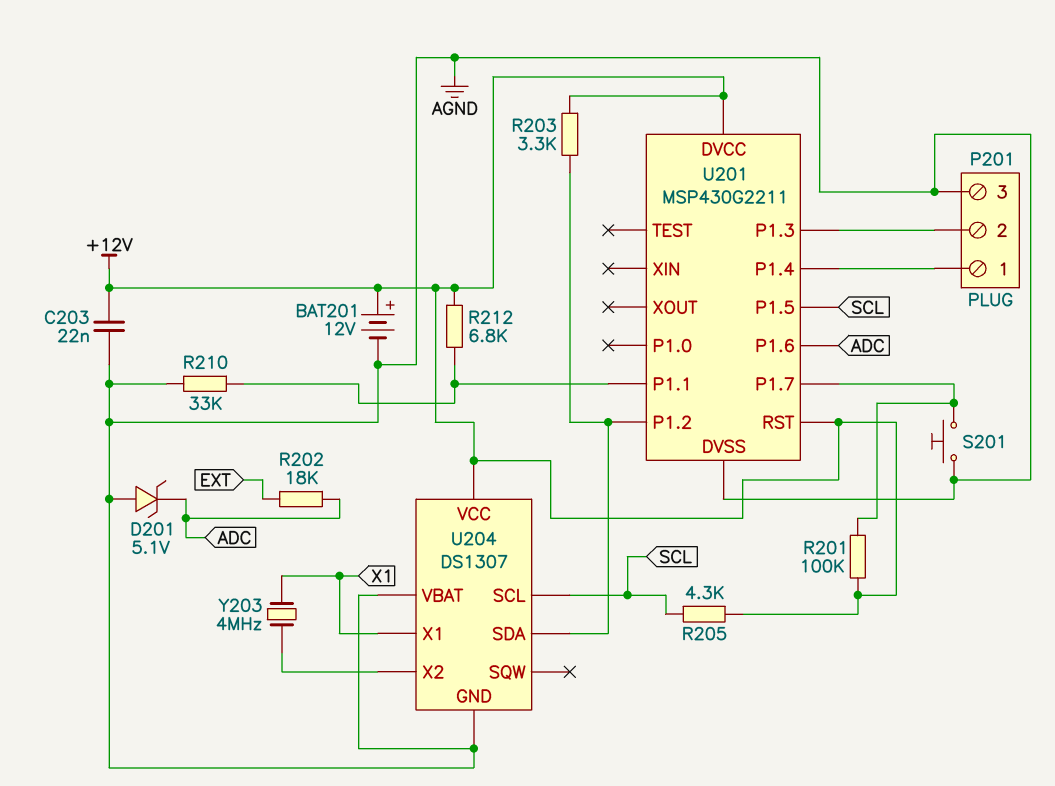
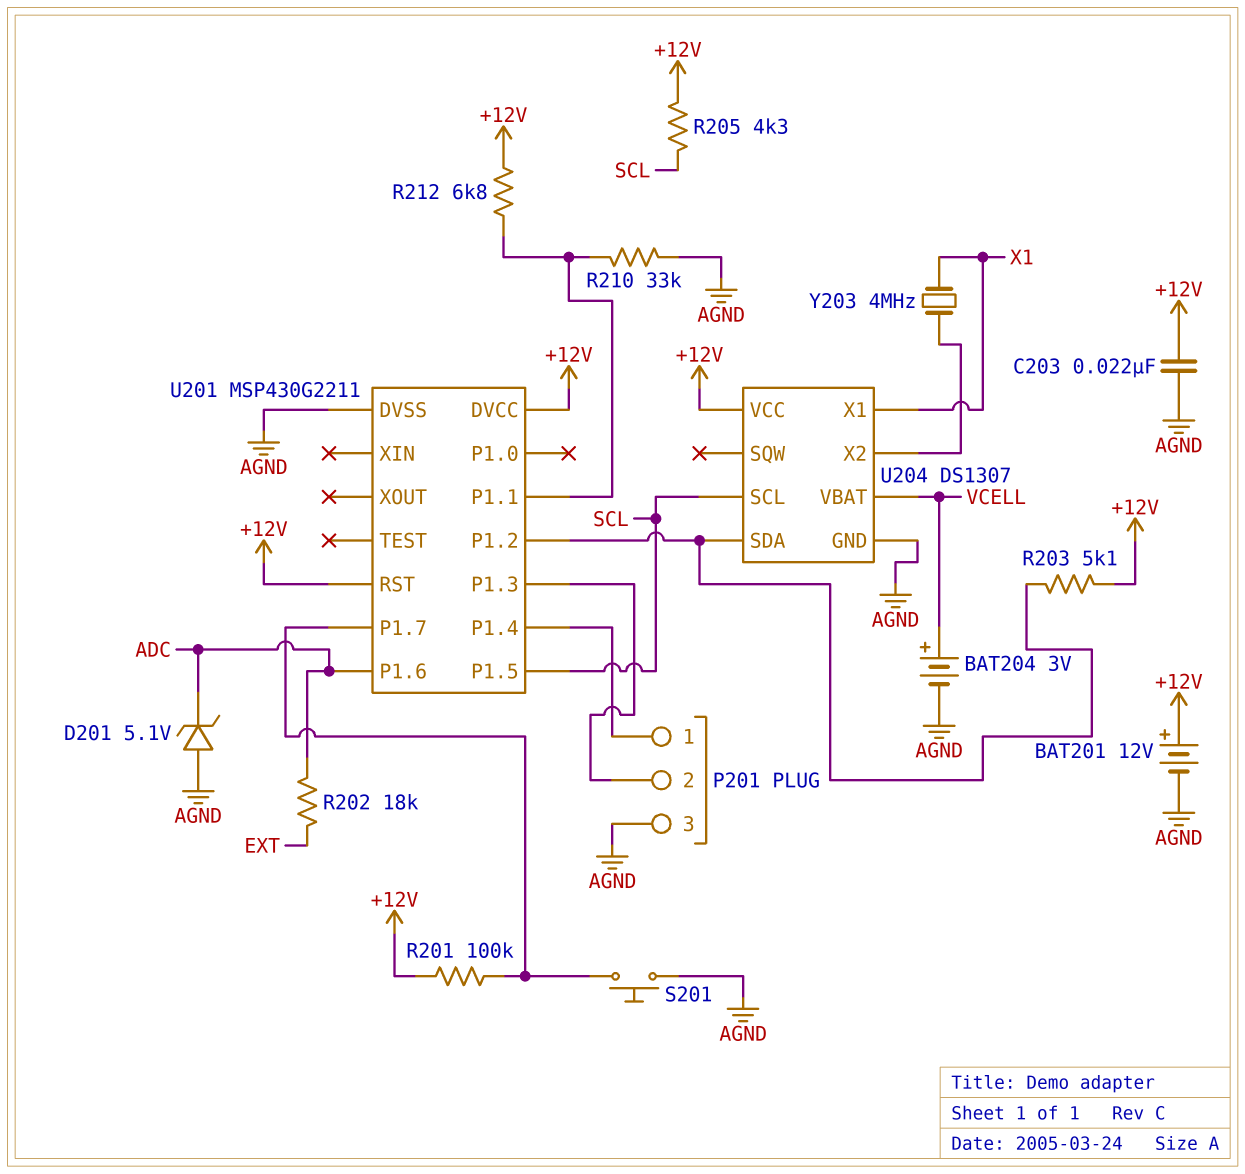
BAT204: none -> 3V (plus VCELL, minus AGND)
R203: 3.3k (+12V, U201/P1.2) -> 5.1k (+12V, U201/P1.2)
U204 pin VBAT: AGND -> VCELL

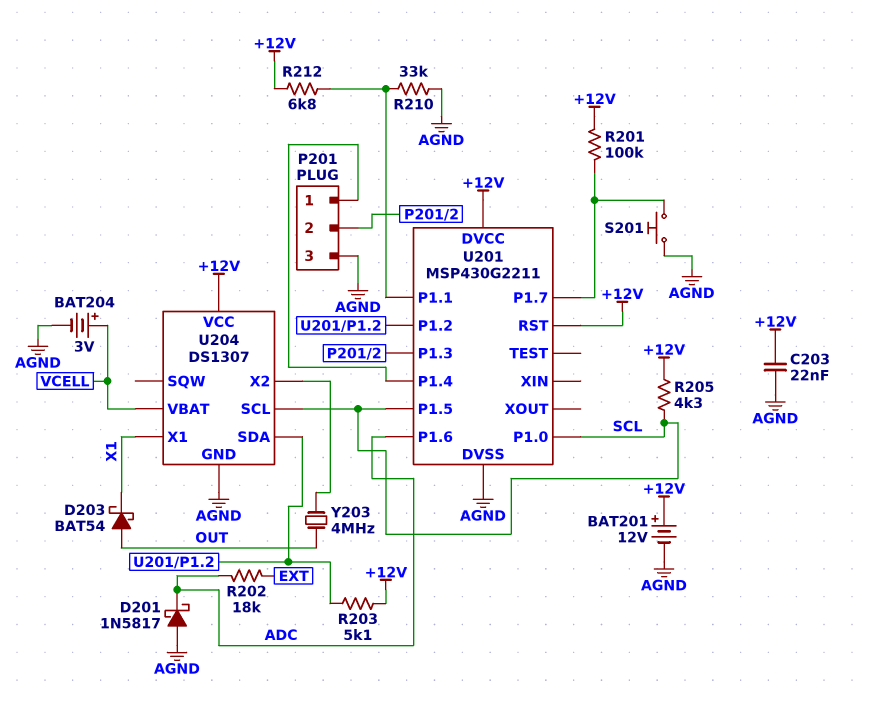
D201: zener 5.1V (A AGND, K ADC) -> schottky 1N5817 (A AGND, K ADC)
D203: none -> schottky BAT54 (A OUT, K X1)
U201 pin P1.0: none -> SCL
Y203: 4MHz (U204/X2, X1) -> 4MHz (OUT, U204/X2)

